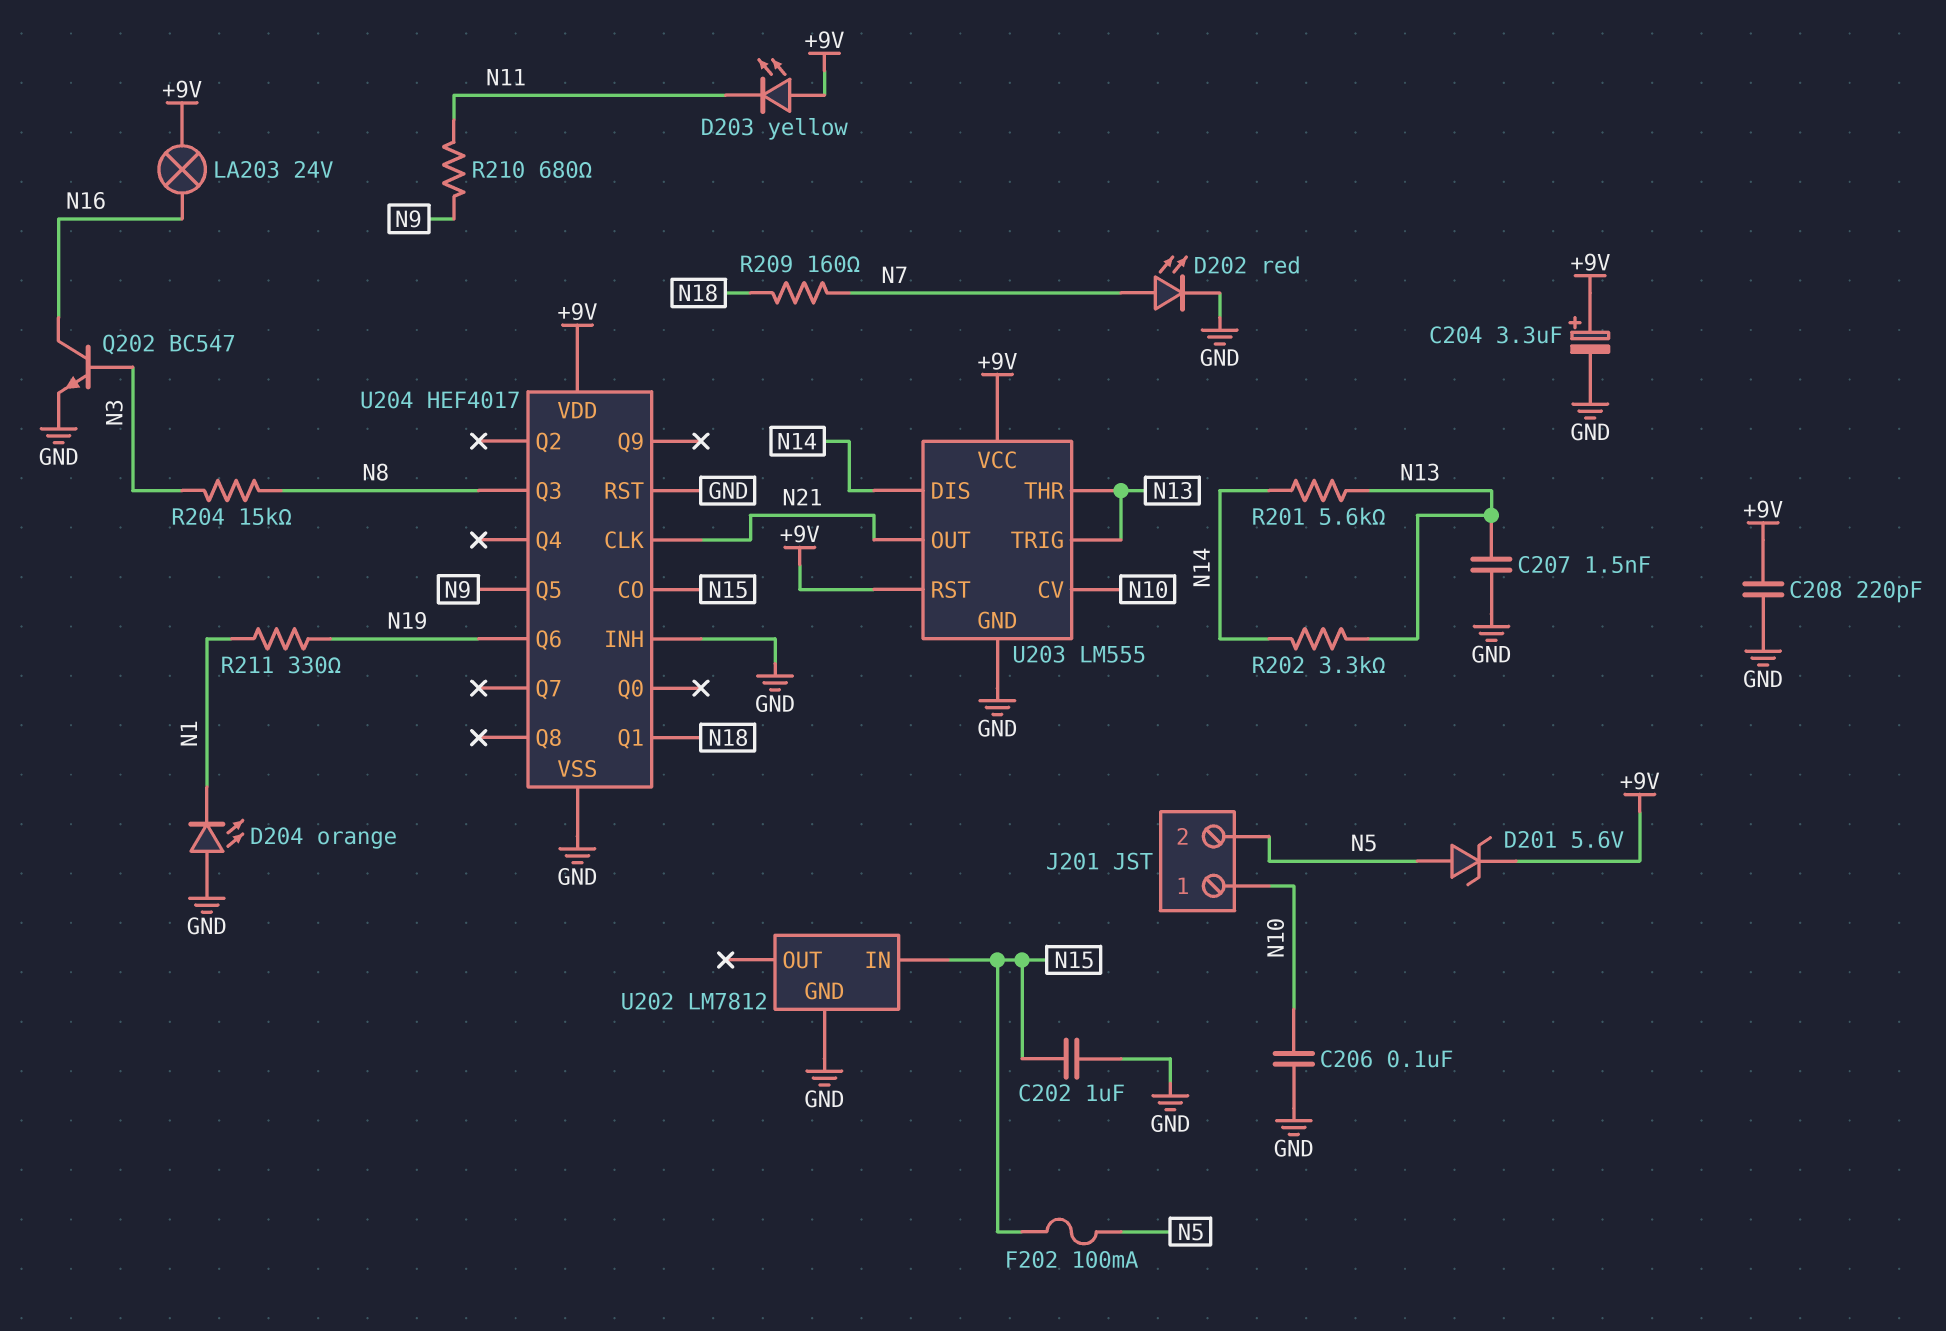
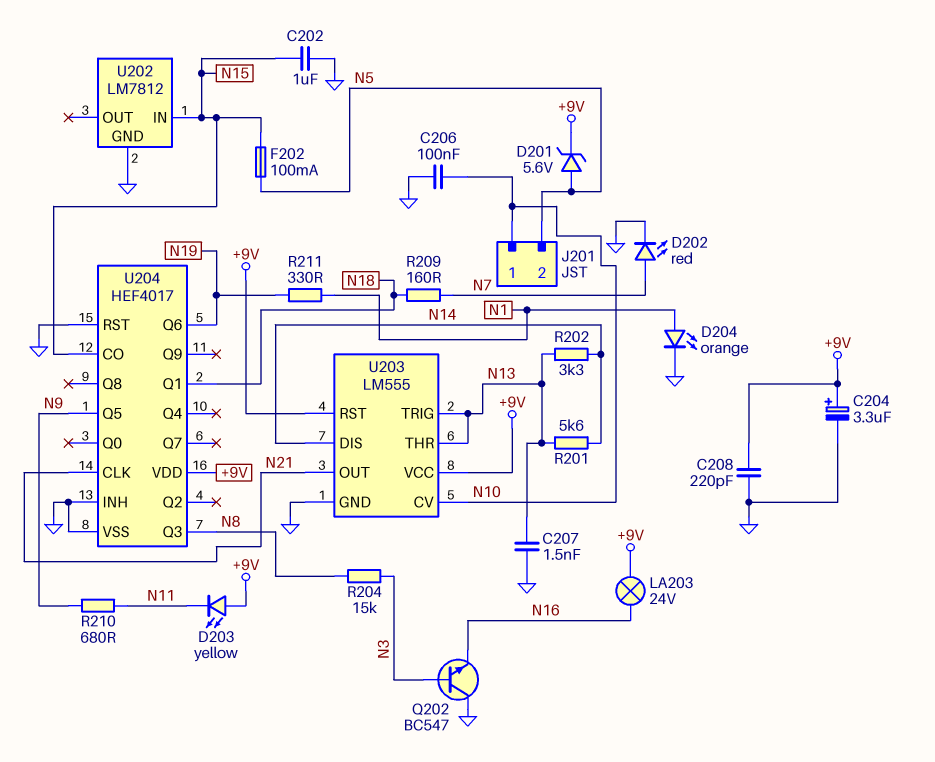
D204: LED orange (A GND, K N1) -> LED orange (A N1, K GND)
Q202: NPN BC547 (B N3, C N16, E GND) -> NPN BC547 (B N3, C GND, E N16)

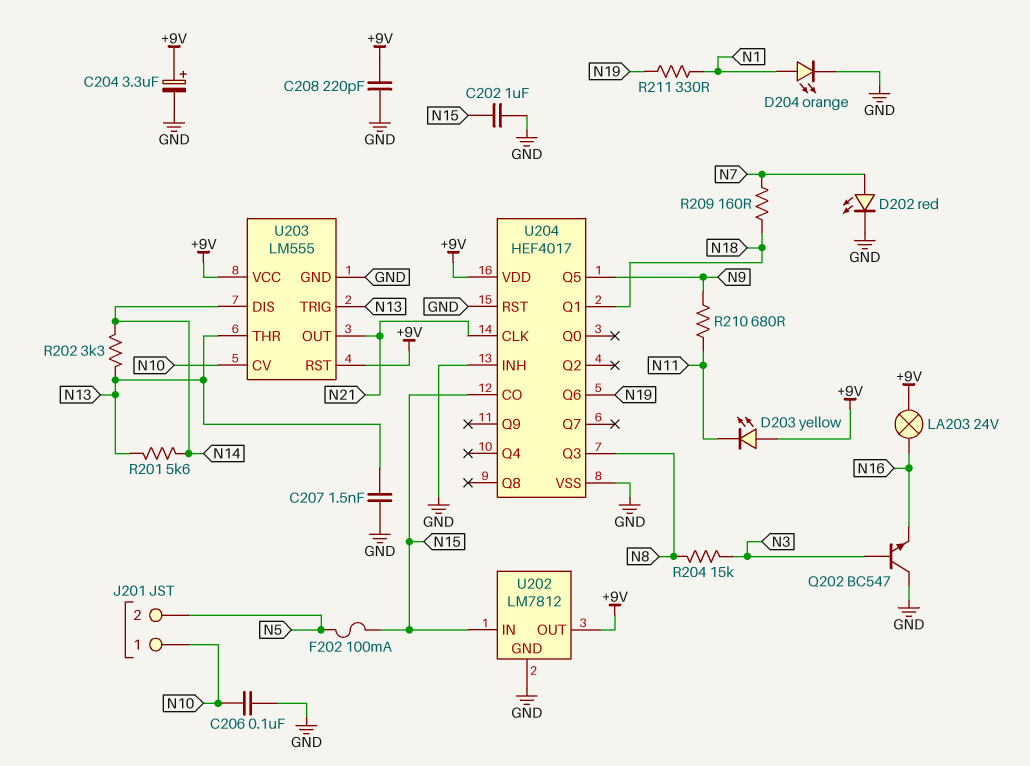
D201: zener 5.6V (A N5, K +9V) -> none
U202 pin OUT: none -> +9V

